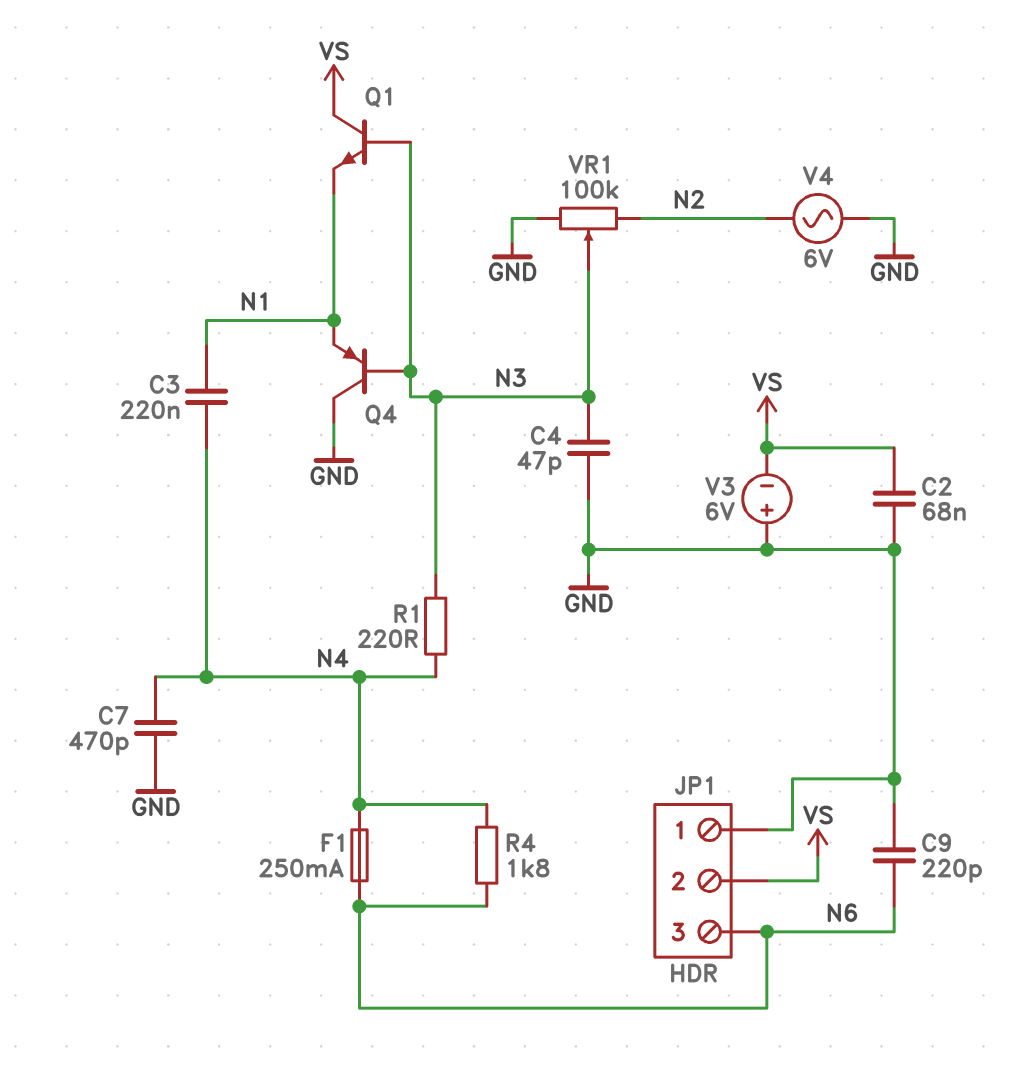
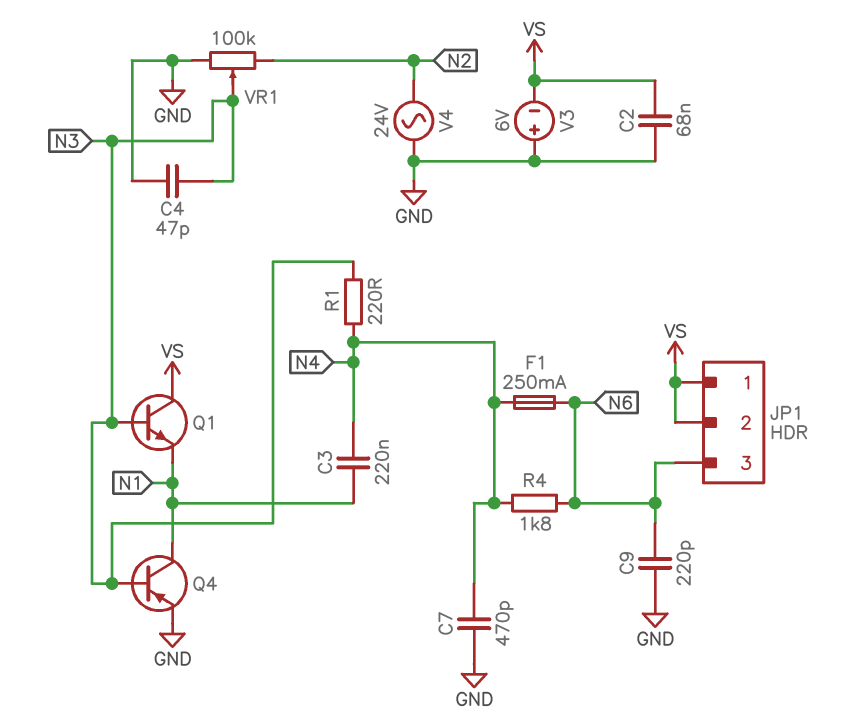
JP1 pin 1: GND -> VS
Q4: PNP (B N3, C GND, E N1) -> PNP (B N3, C N1, E GND)
V4: AC 6V (GND, N2) -> AC 24V (GND, N2)

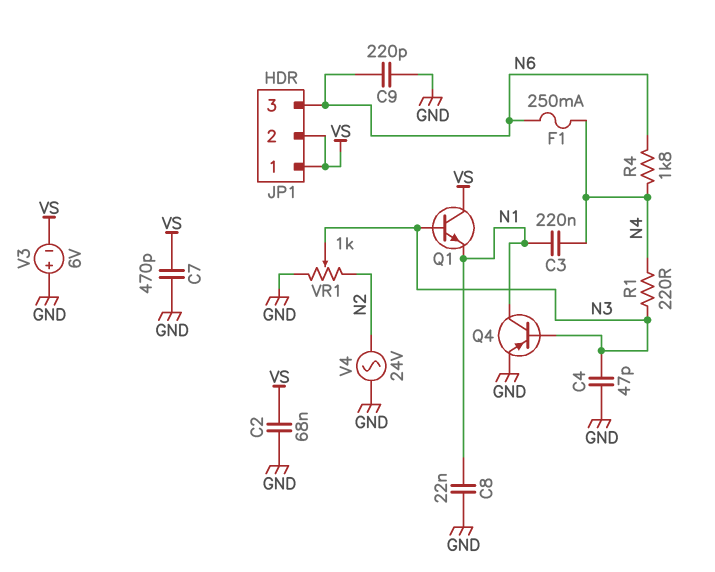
C7: 470pF (GND, N4) -> 470pF (GND, VS)
C8: none -> 22nF (GND, N1)
VR1: 100k (GND, N2, wiper N3) -> 1k (GND, N2, wiper N3)

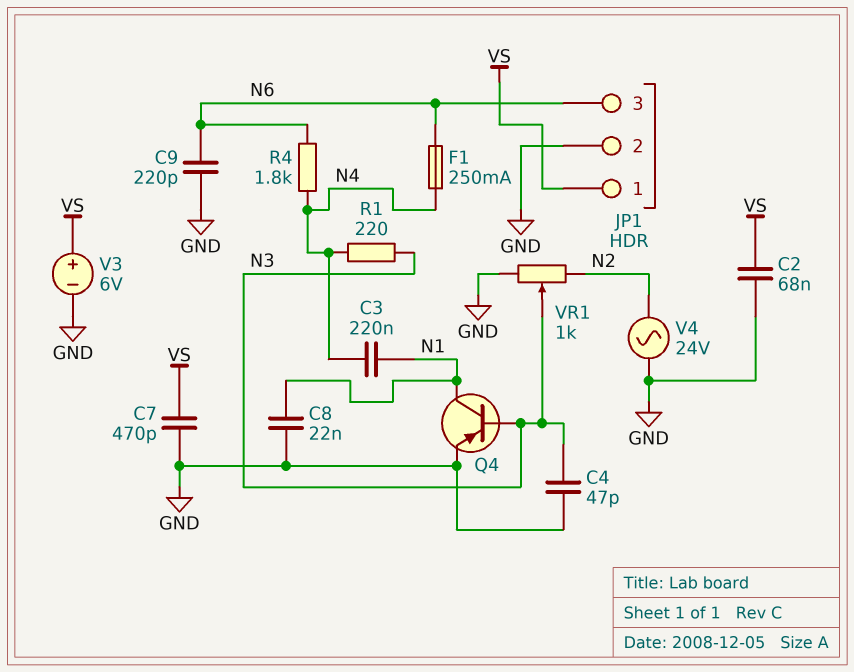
JP1 pin 2: VS -> GND
Q1: NPN (B N3, C VS, E N1) -> none
V3: 6V (plus GND, minus VS) -> 6V (plus VS, minus GND)

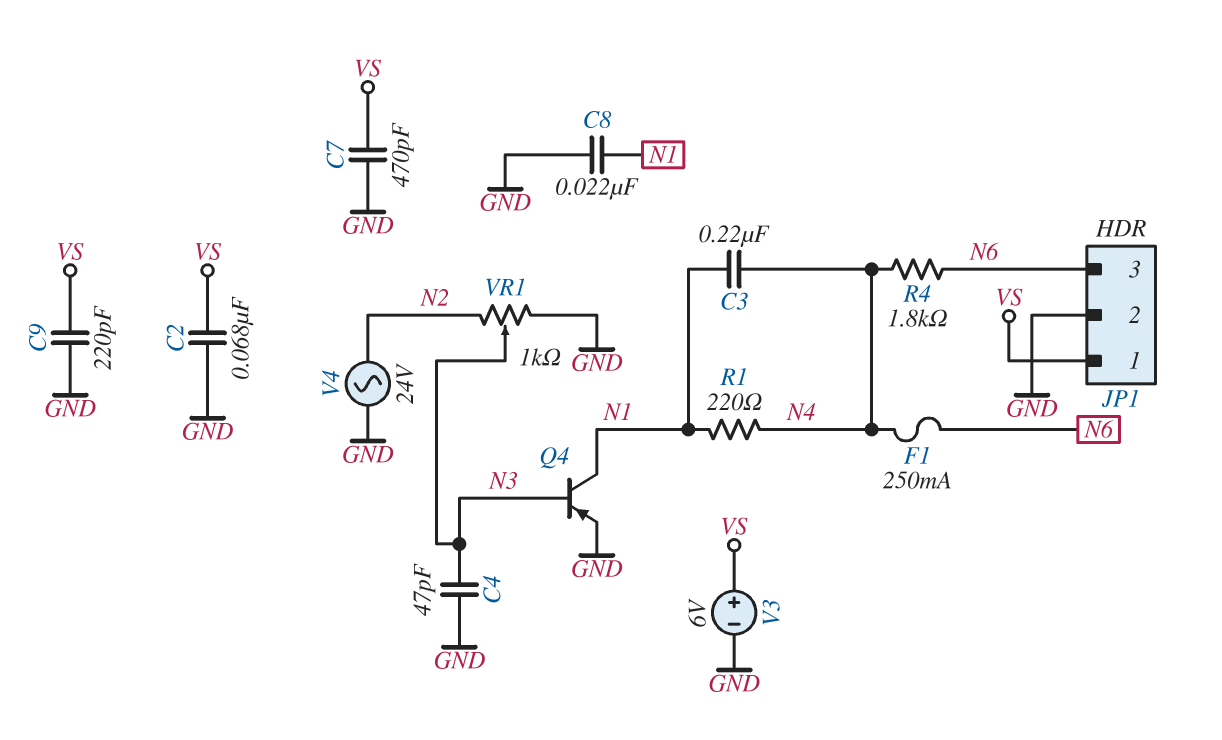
C9: 220pF (GND, N6) -> 220pF (GND, VS)
R1: 220 (N3, N4) -> 220 (N1, N4)

